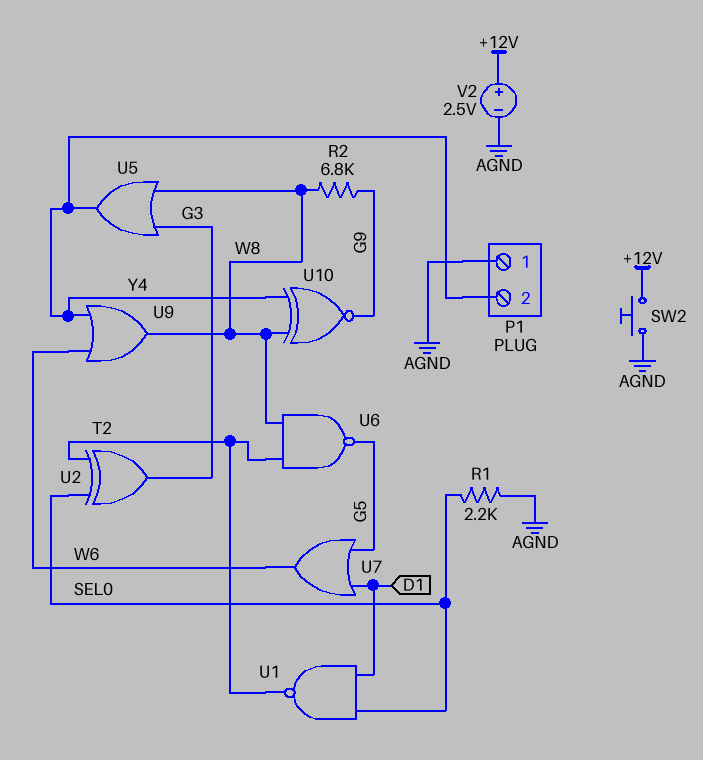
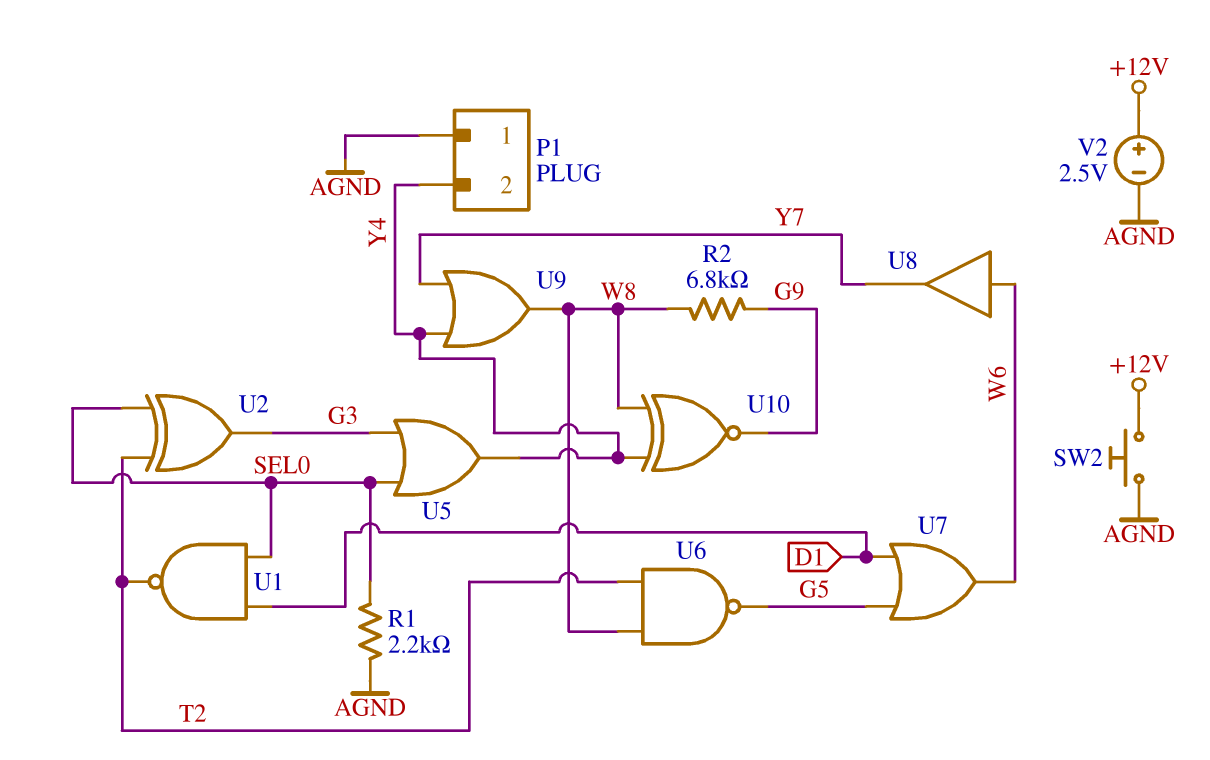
U5: OR (in G3, in W8, out Y4) -> OR (in G3, in SEL0, out Y4)
U8: none -> buffer (in W6, out Y7)
U9: OR (in W6, in Y4, out W8) -> OR (in Y4, in Y7, out W8)

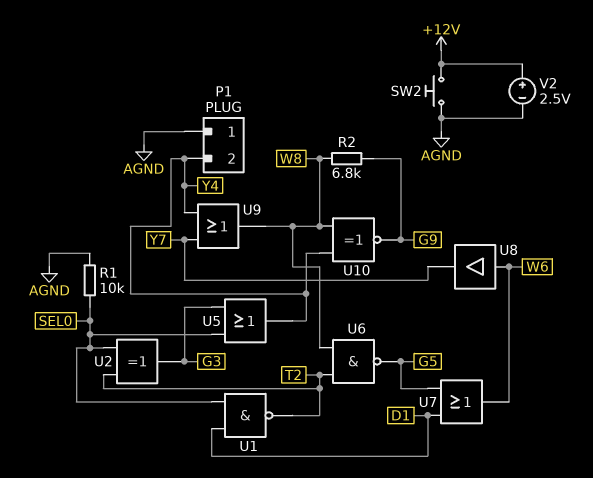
R1: 2.2k (AGND, SEL0) -> 10k (AGND, SEL0)

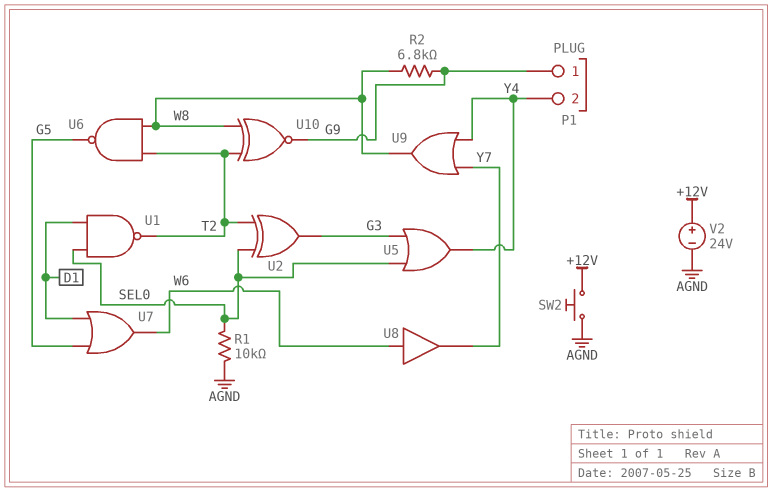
P1 pin 1: AGND -> G9
U10: XNOR (in W8, in Y4, out G9) -> XNOR (in T2, in W8, out G9)
V2: 2.5V (plus +12V, minus AGND) -> 24V (plus +12V, minus AGND)

